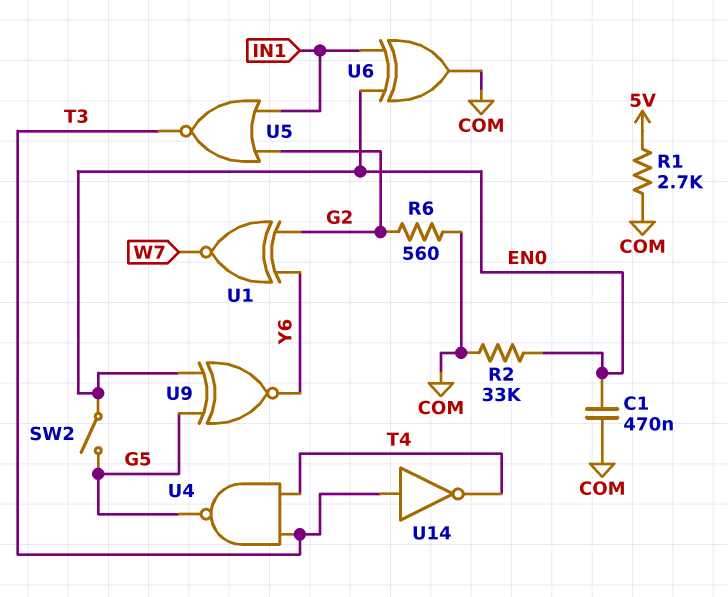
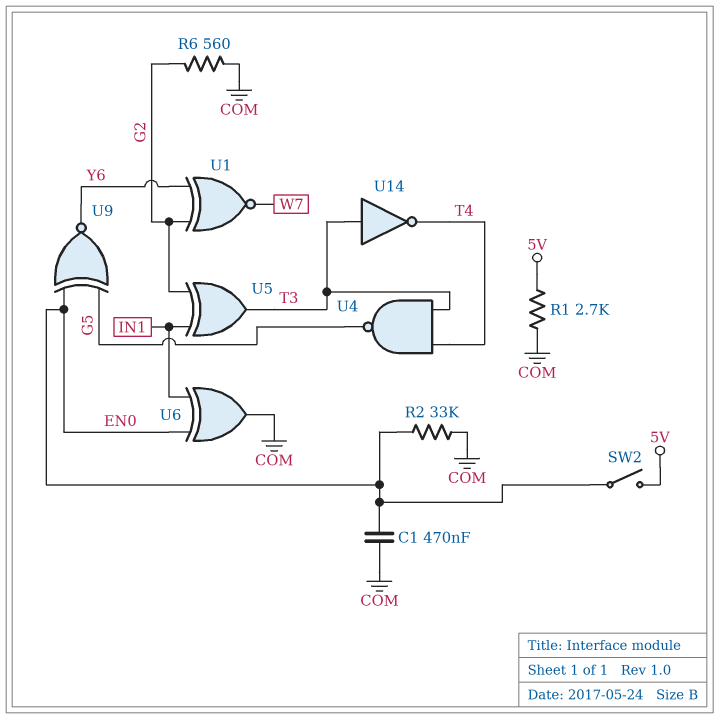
SW2: switch (EN0, G5) -> switch (5V, EN0)
U5: NOR (in G2, in IN1, out T3) -> XOR (in G2, in IN1, out T3)

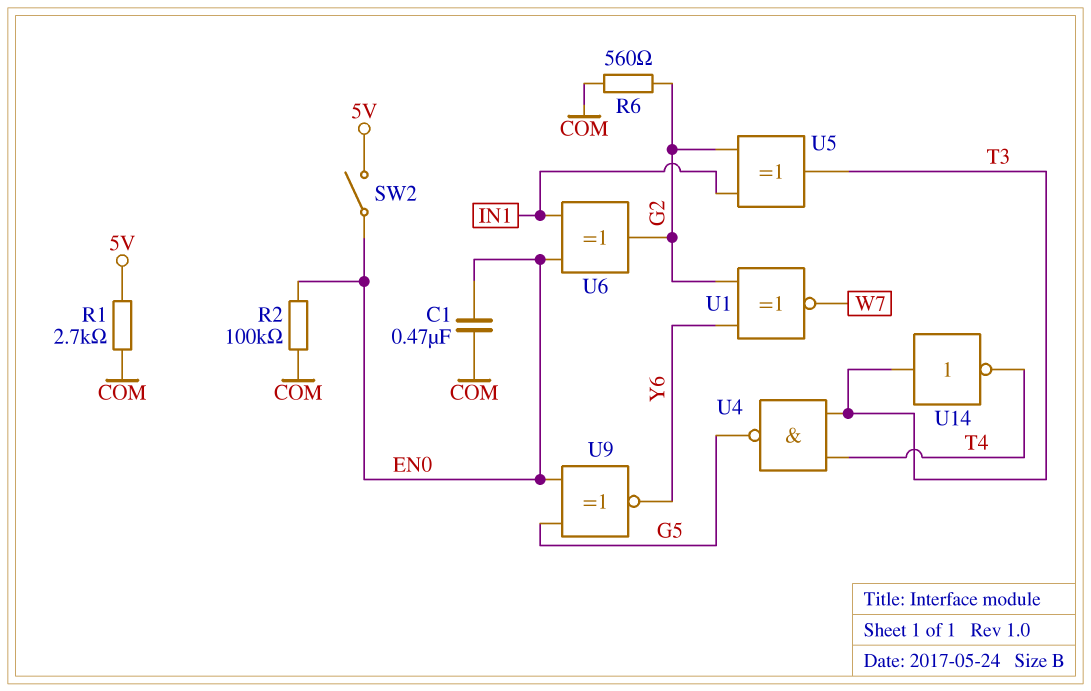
R2: 33k (COM, EN0) -> 100k (COM, EN0)
U6: XOR (in EN0, in IN1, out COM) -> XOR (in EN0, in IN1, out G2)

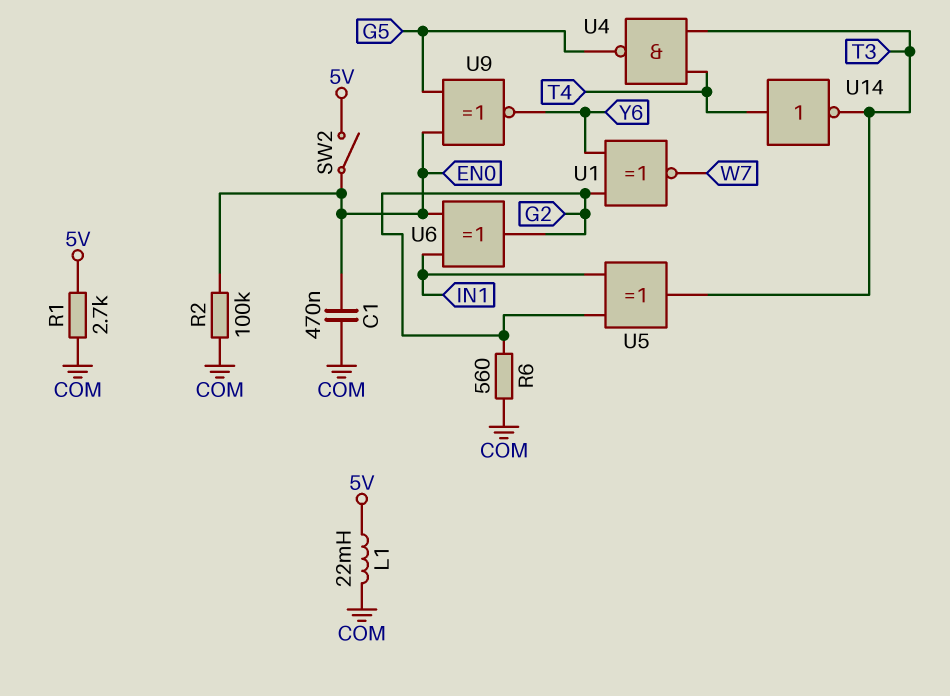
L1: none -> 22mH (5V, COM)
U14: NOT (in T3, out T4) -> NOT (in T4, out T3)

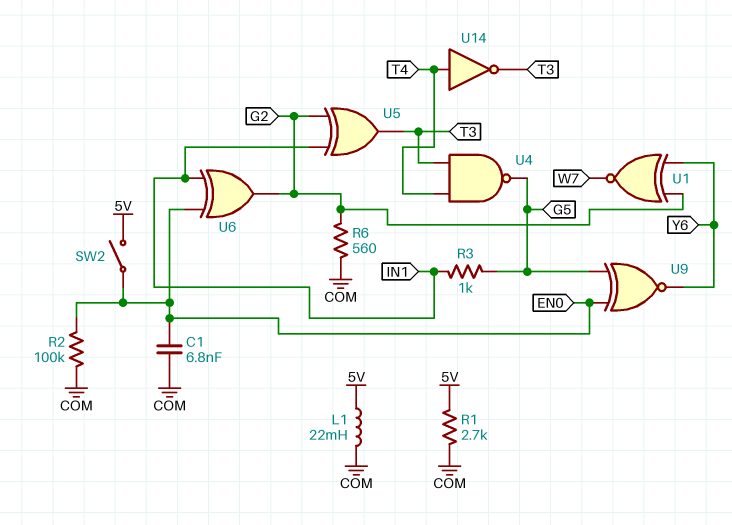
C1: 470nF (COM, EN0) -> 6.8nF (COM, EN0)
R3: none -> 1k (G5, IN1)

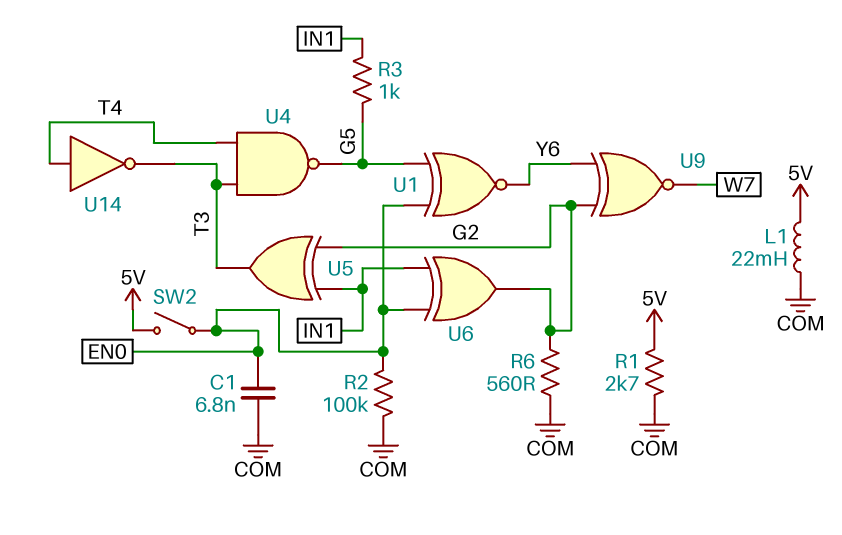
U1: XNOR (in G2, in Y6, out W7) -> XNOR (in EN0, in G5, out Y6)
U9: XNOR (in EN0, in G5, out Y6) -> XNOR (in G2, in Y6, out W7)

